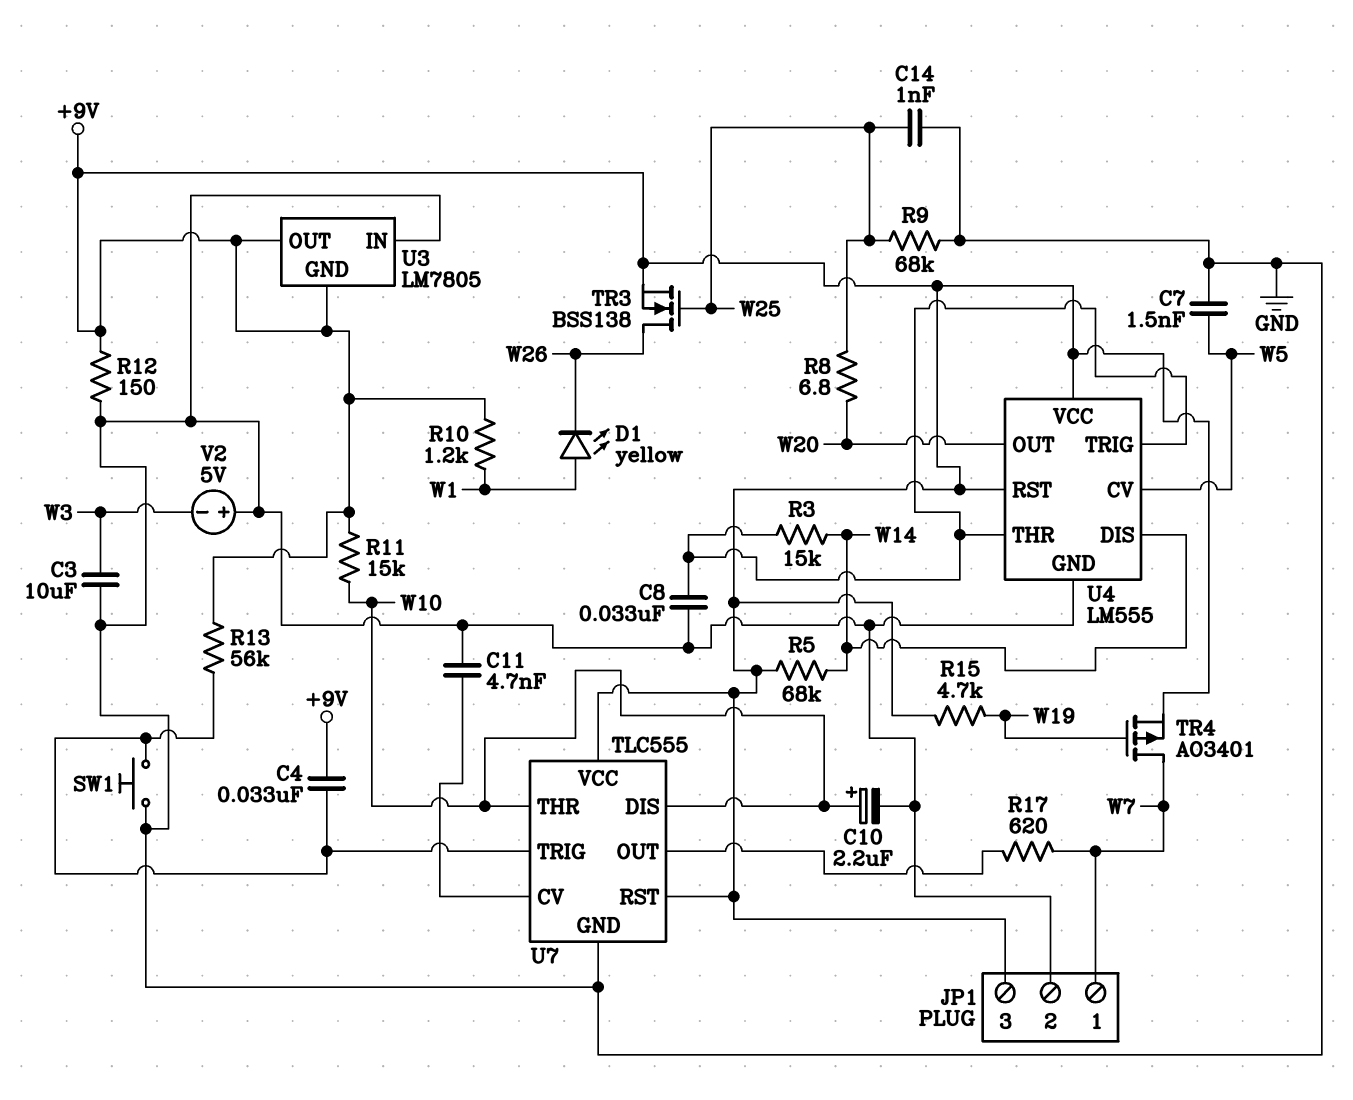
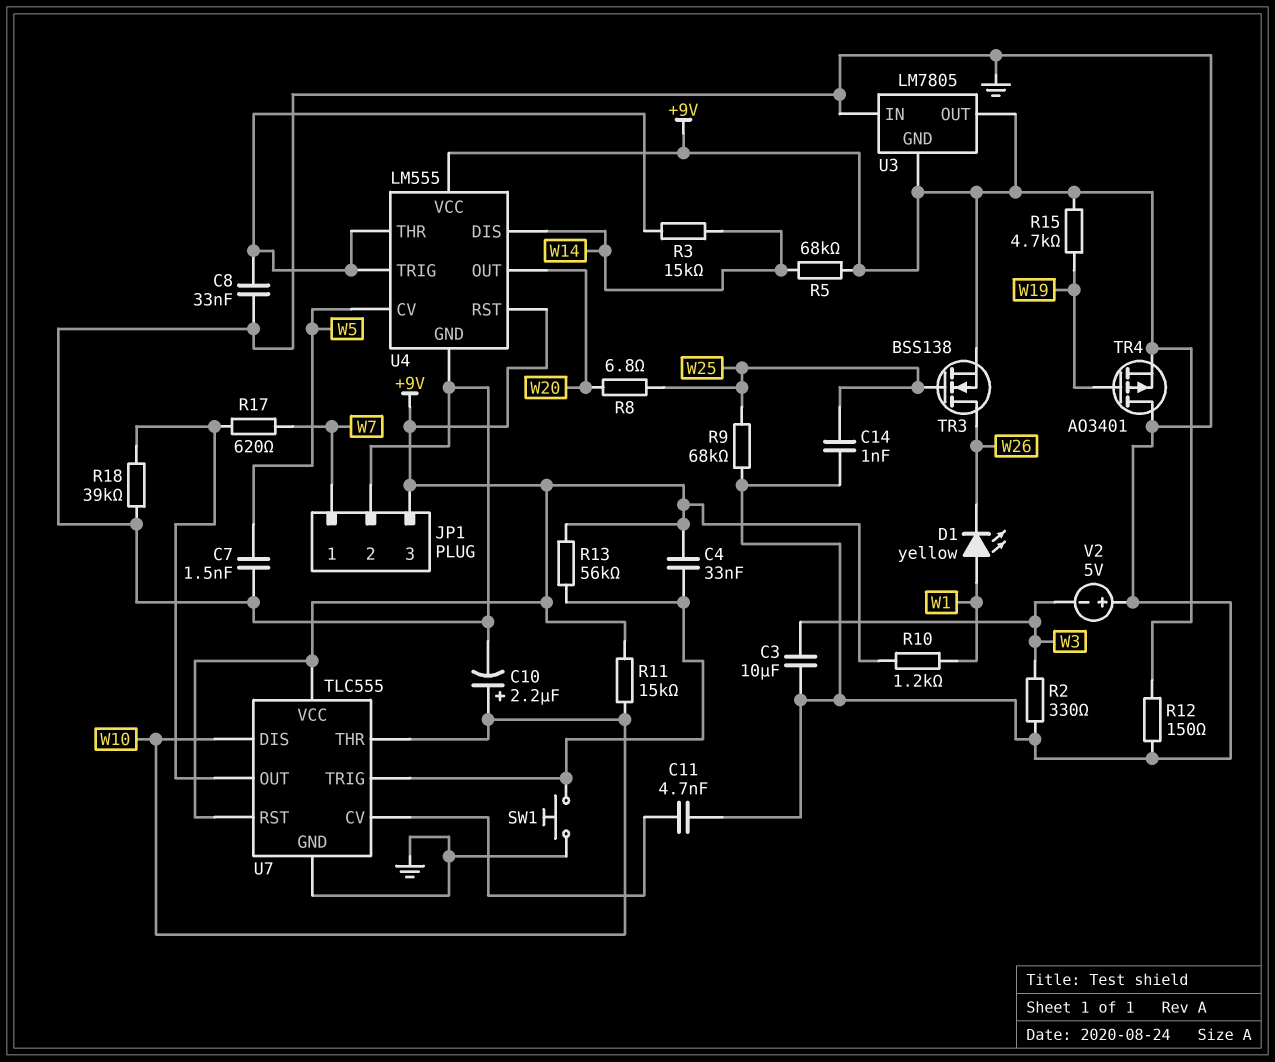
R2: none -> 330 (GND, W3)
R18: none -> 39k (GND, U7/OUT)
TR4: PMOS AO3401 (G W19, D W7, S +9V) -> PMOS AO3401 (G W19, D GND, S +9V)

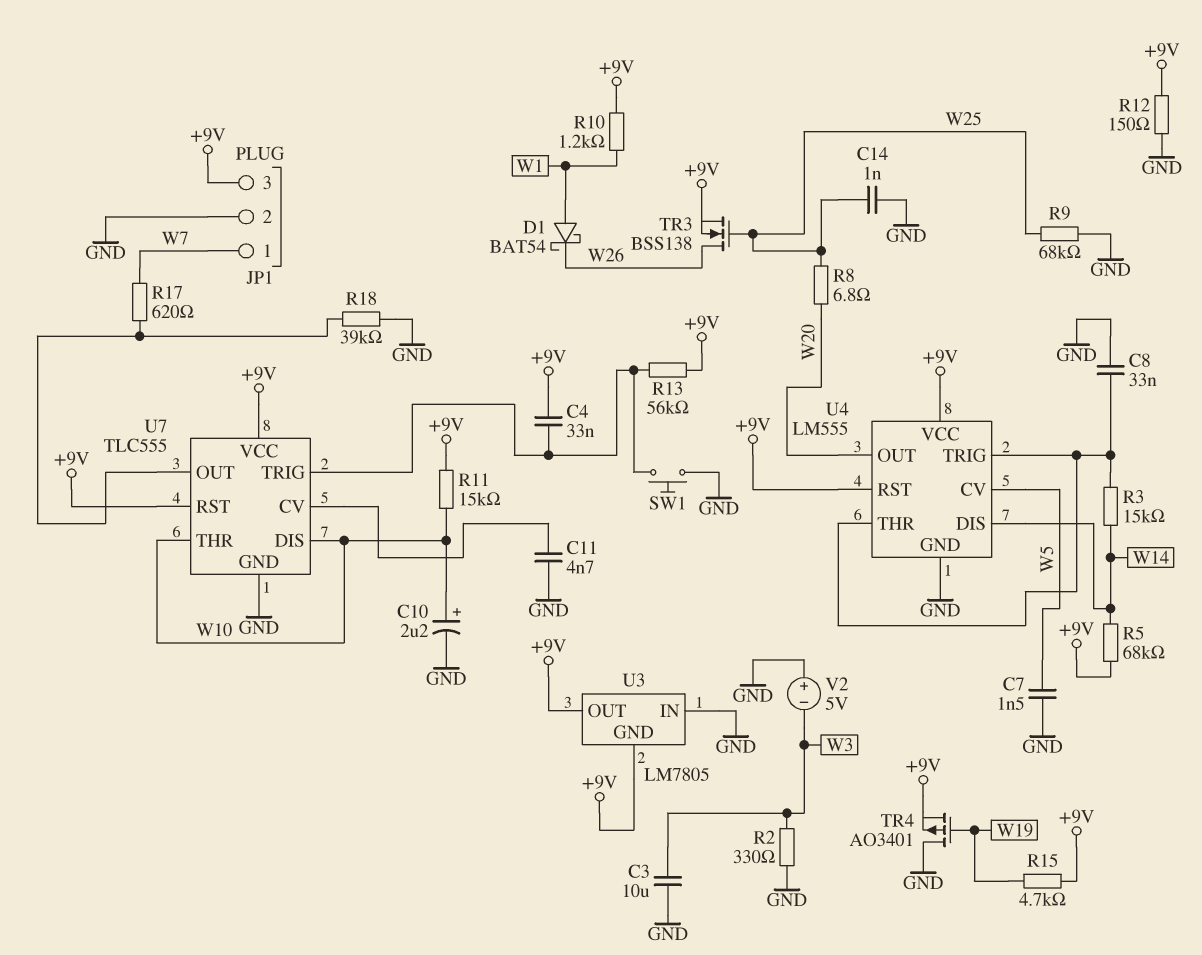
D1: LED yellow (A W1, K W26) -> schottky BAT54 (A W1, K W26)

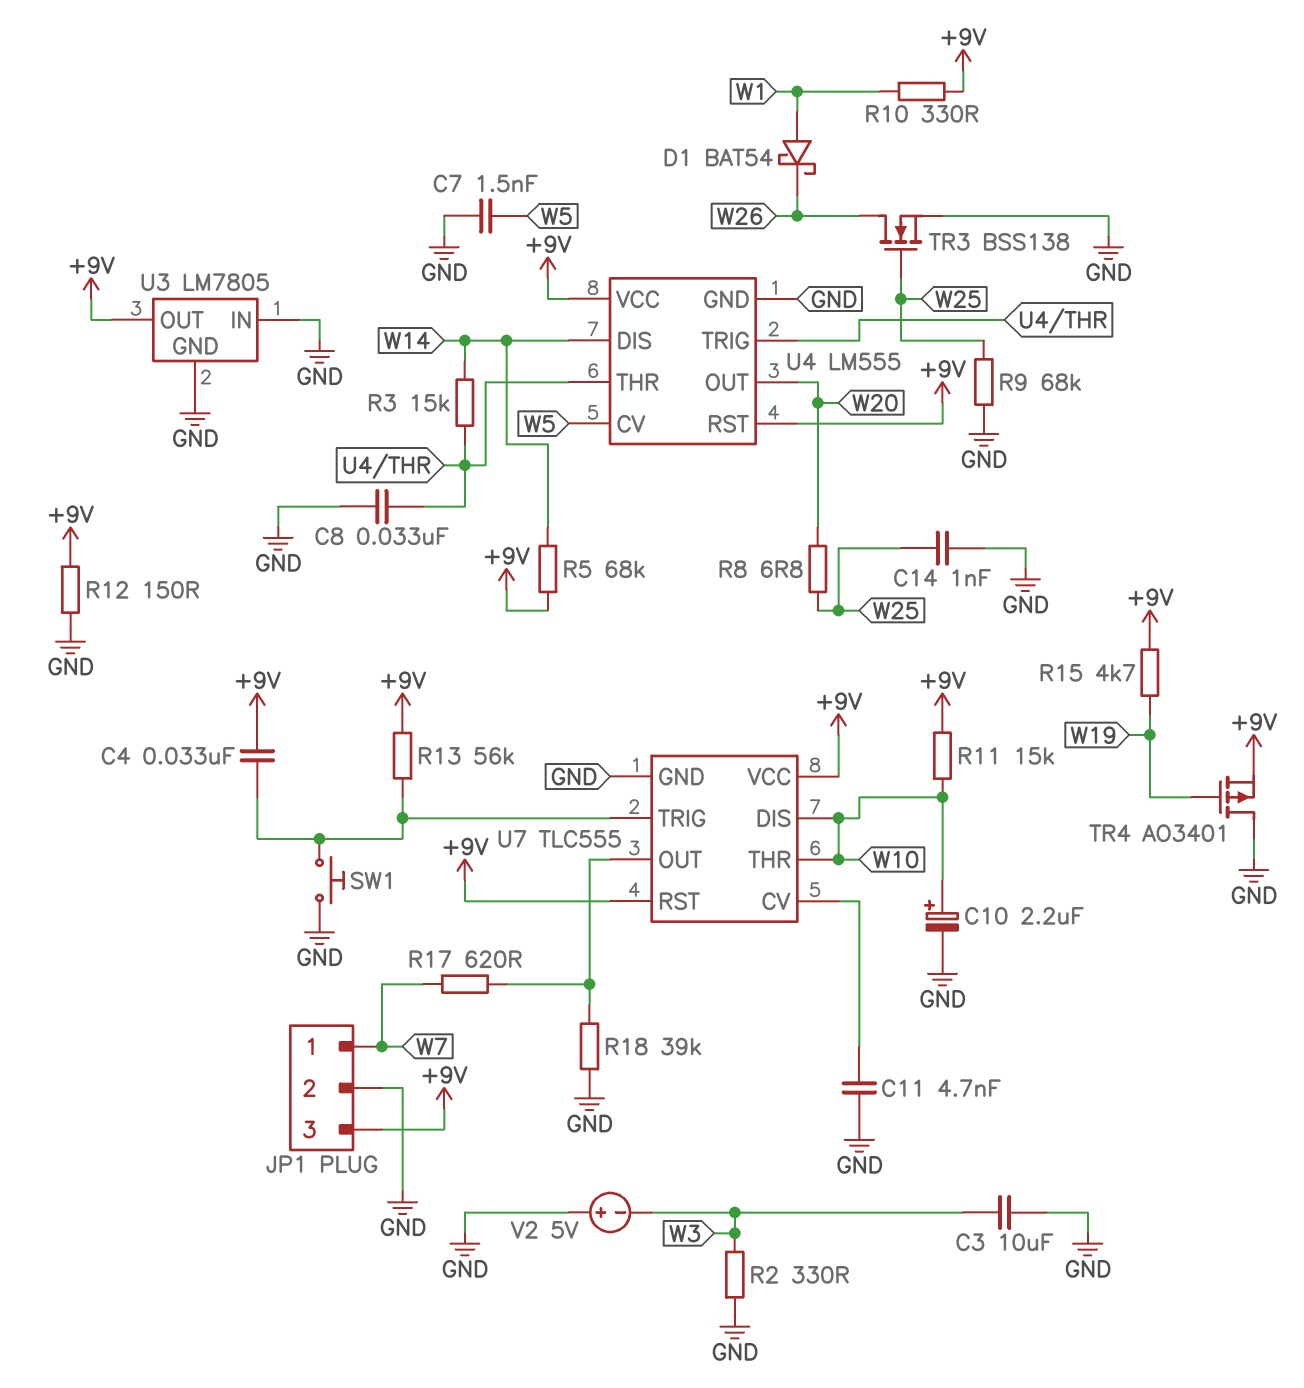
R10: 1.2k (+9V, W1) -> 330 (+9V, W1)
TR3: NMOS BSS138 (G W25, D W26, S +9V) -> NMOS BSS138 (G W25, D W26, S GND)
U3 pin GND: +9V -> GND

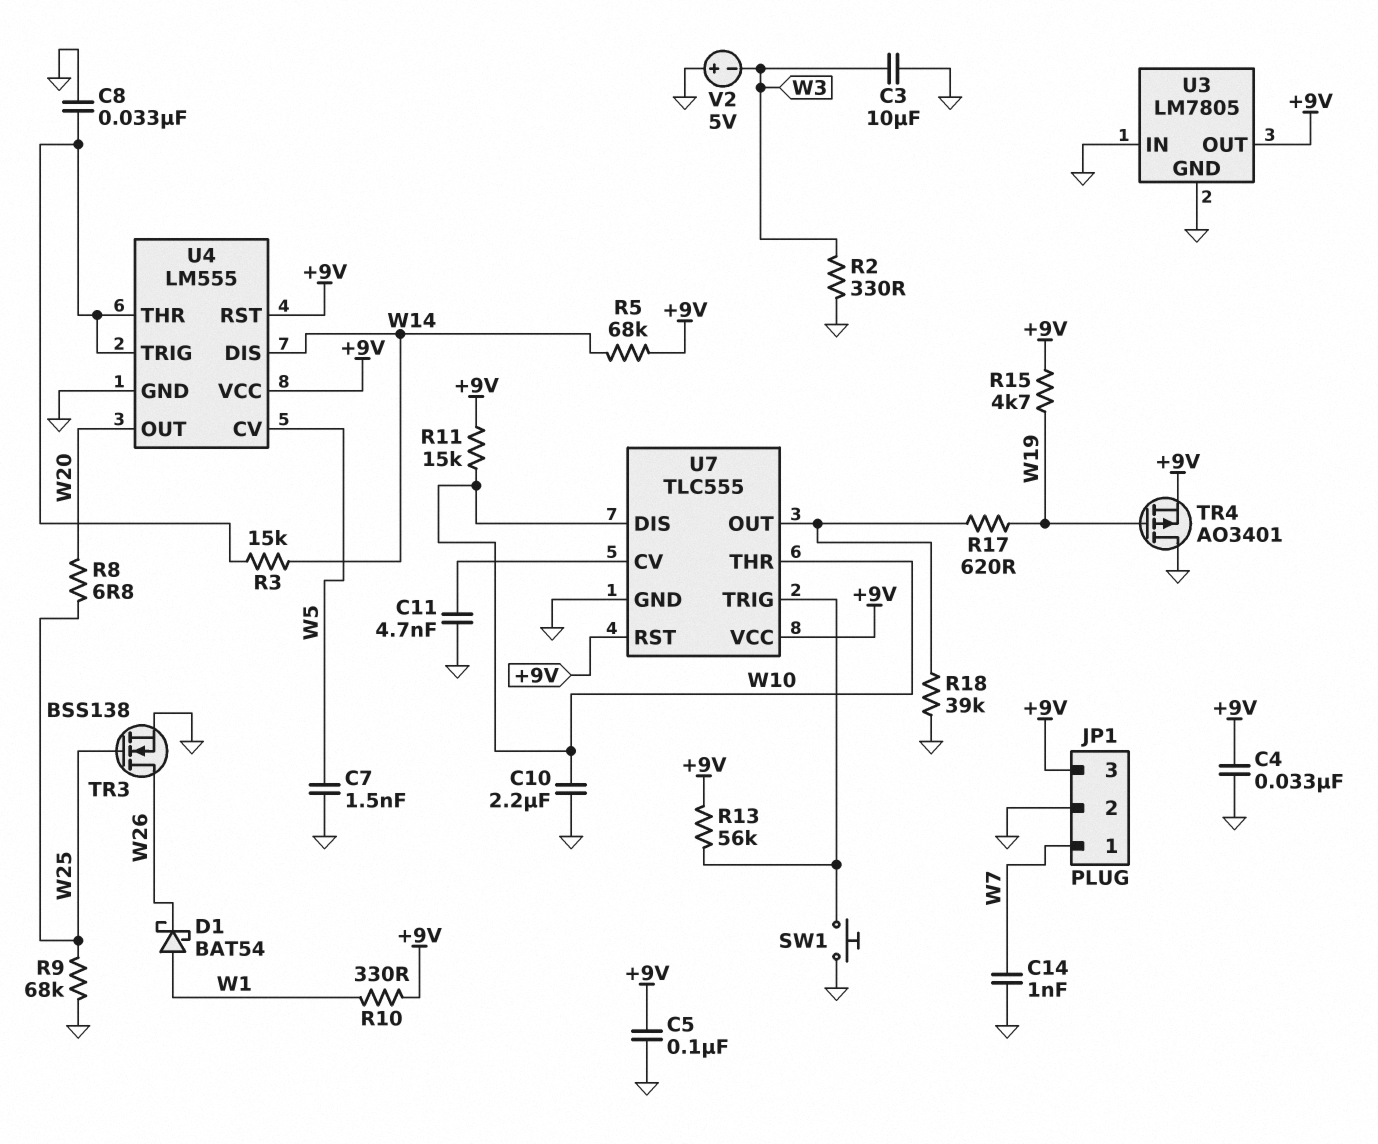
C4: 33nF (+9V, U7/TRIG) -> 33nF (+9V, GND)
C5: none -> 100nF (+9V, GND)
C10: 2.2uF (plus W10, minus GND) -> 2.2uF (GND, W10)
C14: 1nF (GND, W25) -> 1nF (GND, W7)
R12: 150 (+9V, GND) -> none
R17: 620 (U7/OUT, W7) -> 620 (U7/OUT, W19)

